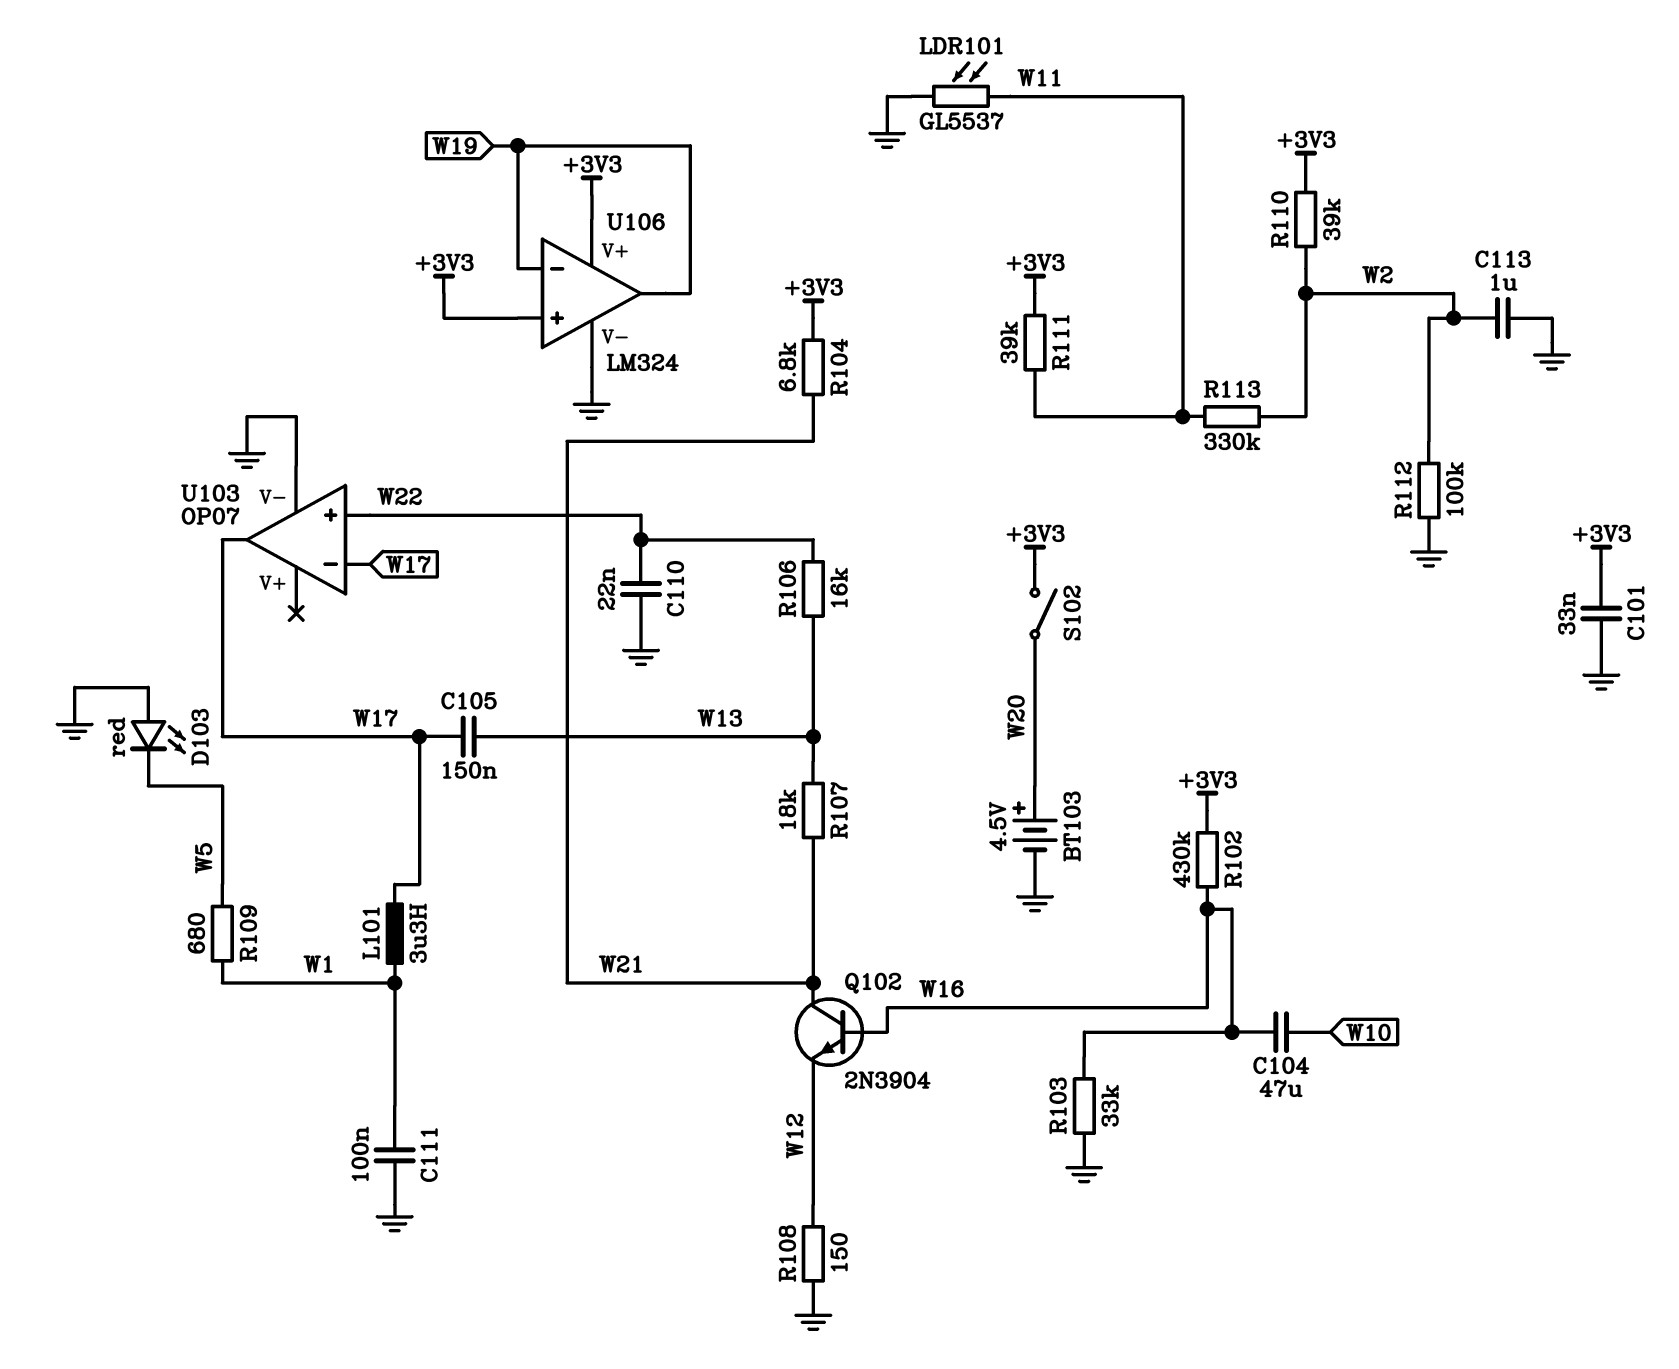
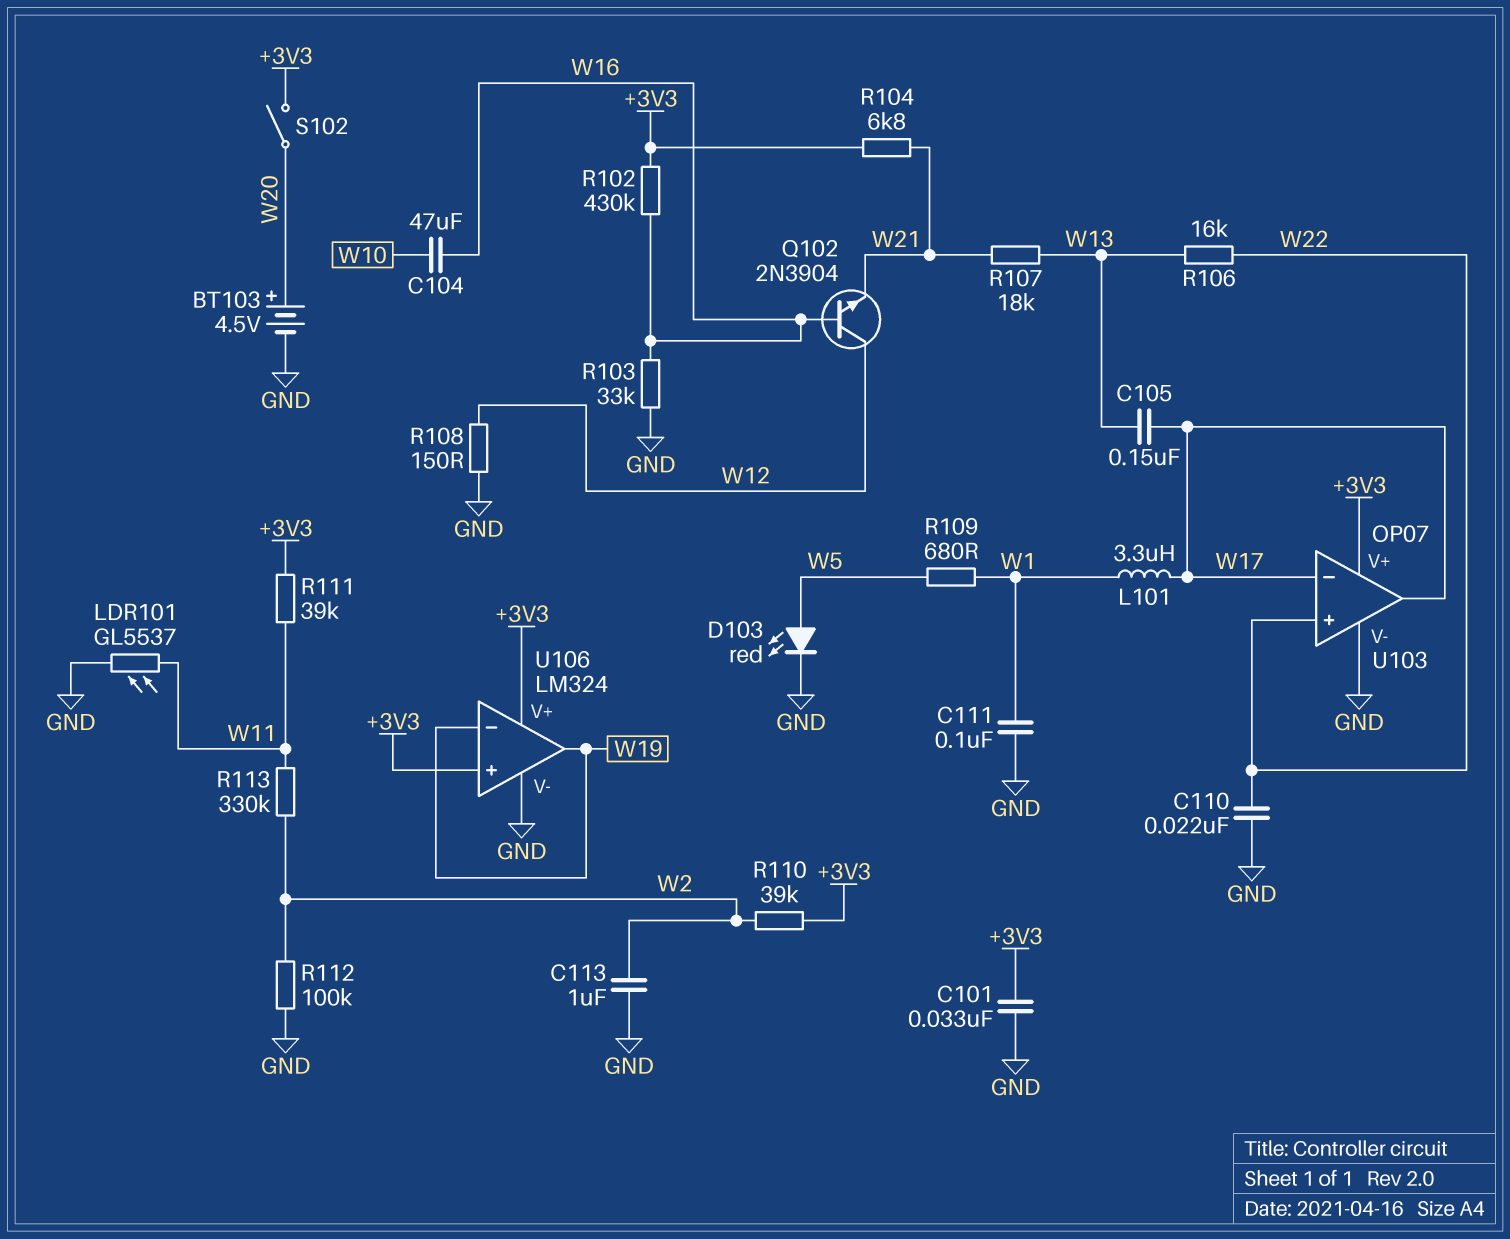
D103: LED red (A GND, K W5) -> LED red (A W5, K GND)
Q102: NPN 2N3904 (B W16, C W21, E W12) -> NPN 2N3904 (B W16, C W12, E W21)
U103 pin V+: none -> +3V3

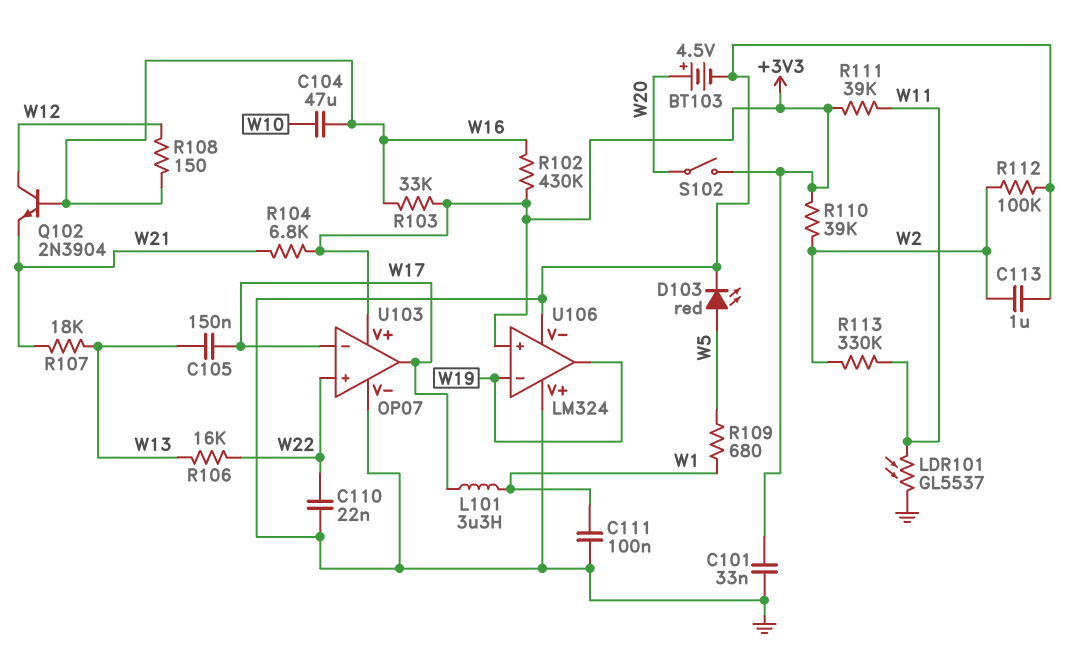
R103: 33k (GND, W16) -> 33k (+3V3, W16)
R108: 150 (GND, W12) -> 150 (W12, W16)
U106 pin V+: +3V3 -> GND

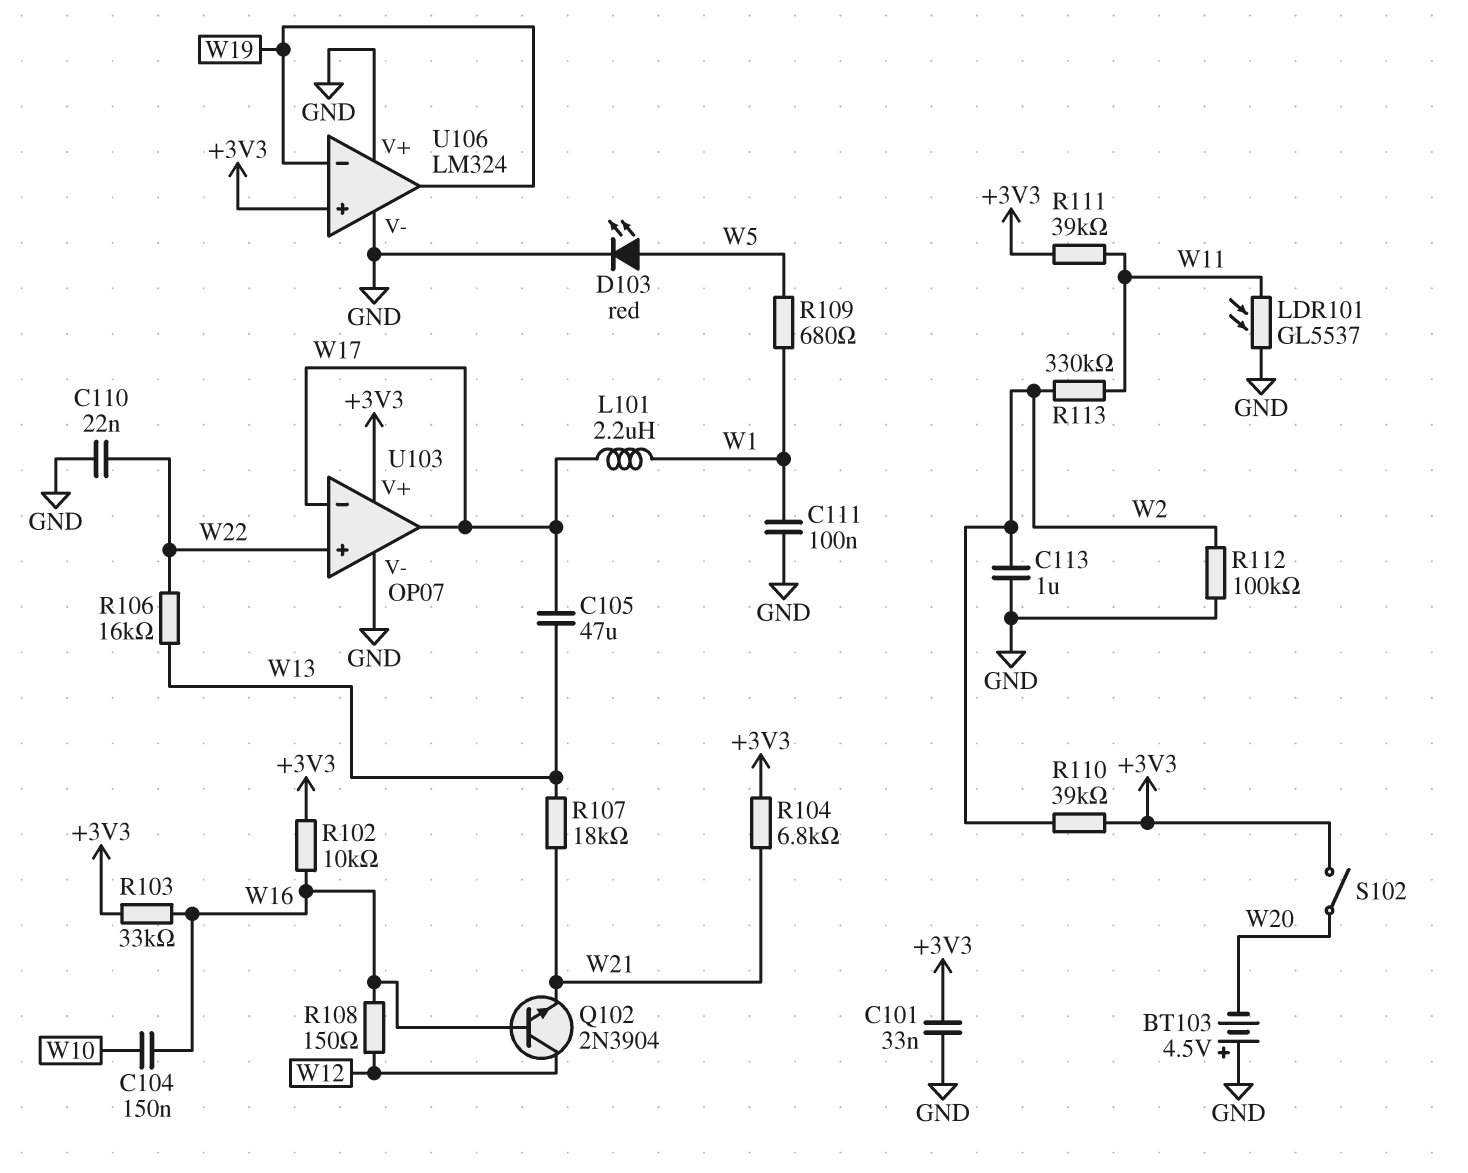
BT103: 4.5V (plus W20, minus GND) -> 4.5V (plus GND, minus W20)
C104: 47uF (W10, W16) -> 150nF (W10, W16)
C105: 150nF (W13, W17) -> 47uF (W13, W17)
L101: 3.3uH (W1, W17) -> 2.2uH (W1, W17)
R102: 430k (+3V3, W16) -> 10k (+3V3, W16)

